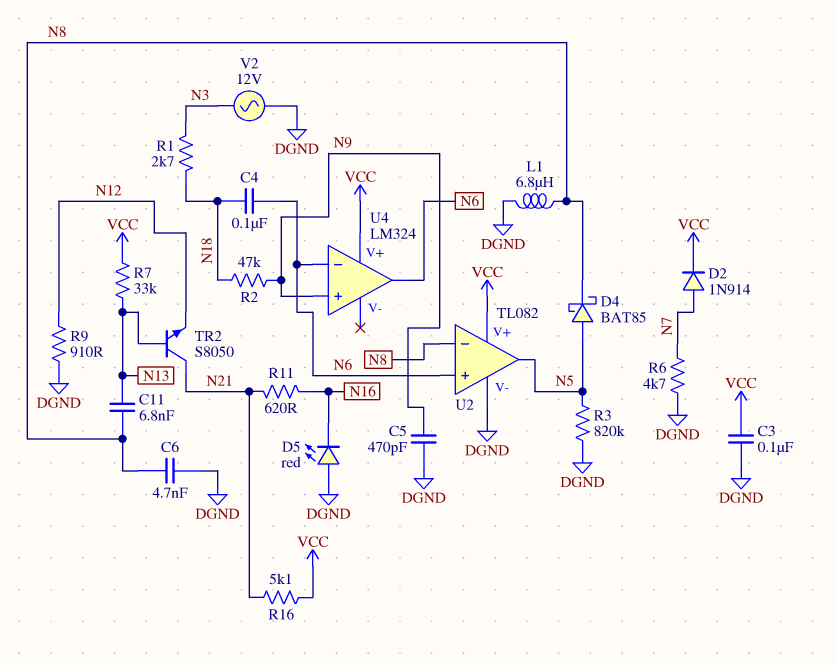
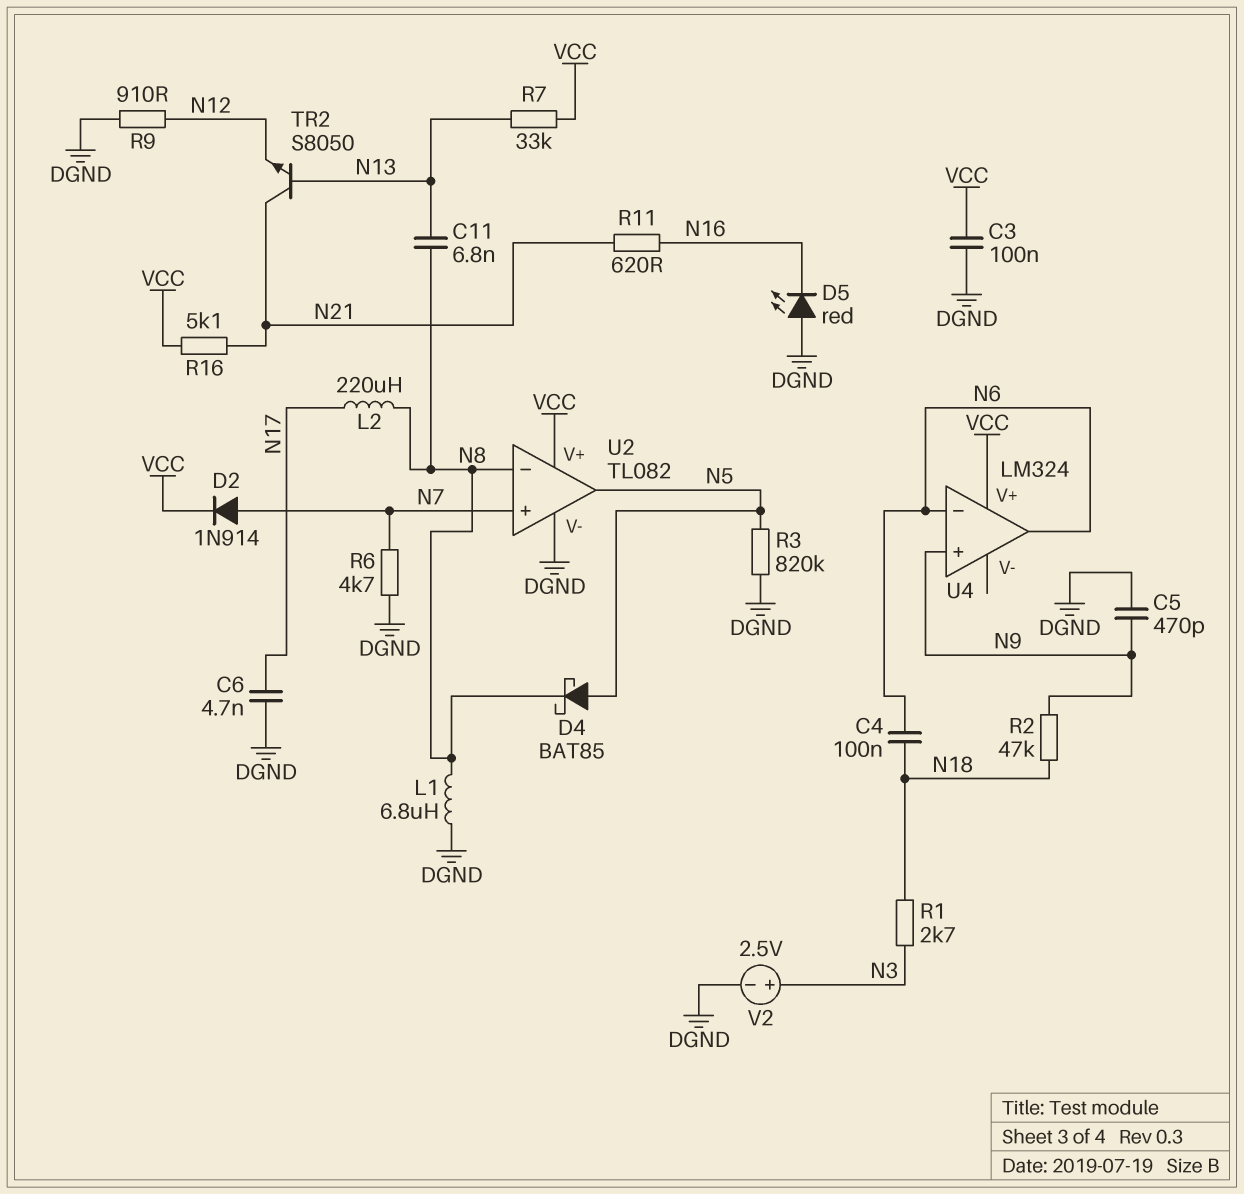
C6: 4.7nF (DGND, N8) -> 4.7nF (DGND, N17)
L2: none -> 220uH (N8, N17)
U2 pin in+: N6 -> N7
V2: AC 12V (DGND, N3) -> 2.5V (plus N3, minus DGND)

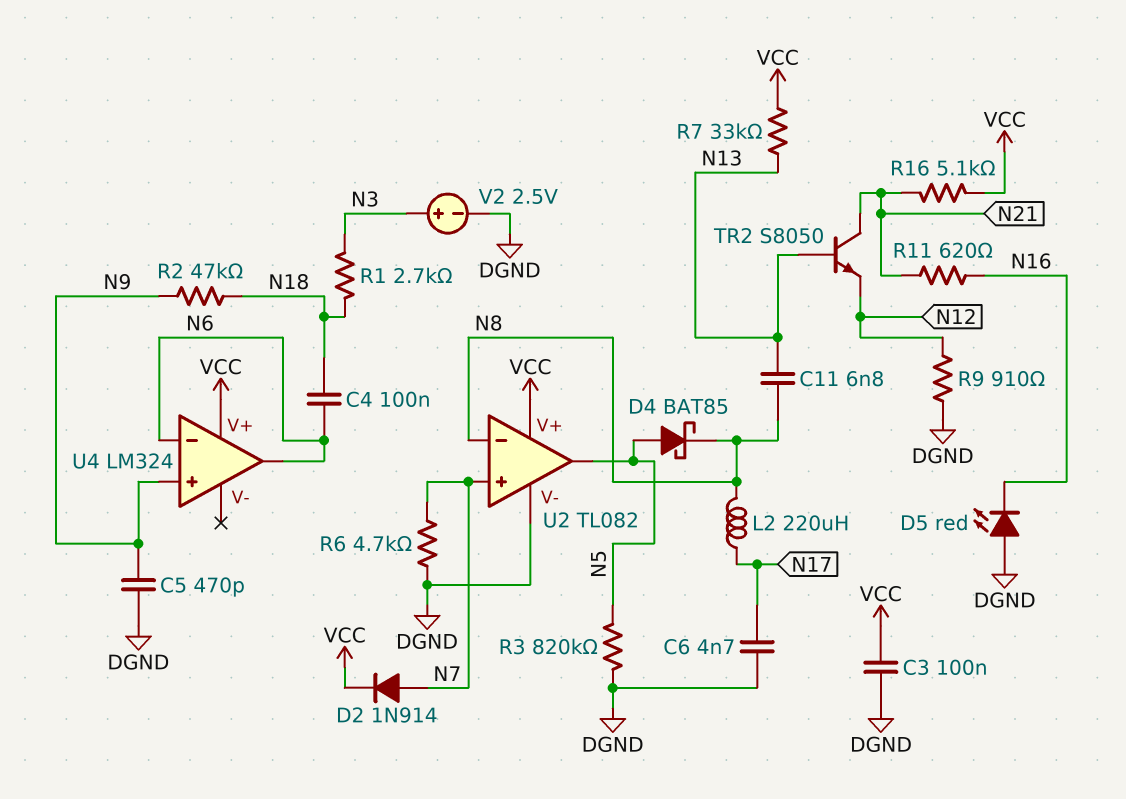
L1: 6.8uH (DGND, N8) -> none

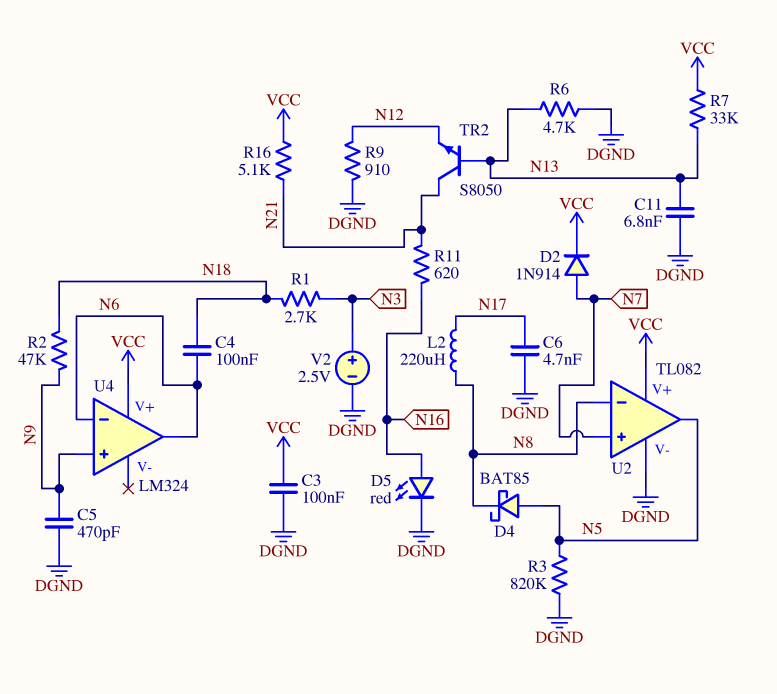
C11: 6.8nF (N8, N13) -> 6.8nF (DGND, N13)
D5: LED red (A DGND, K N16) -> LED red (A N16, K DGND)
R6: 4.7k (DGND, N7) -> 4.7k (DGND, N13)

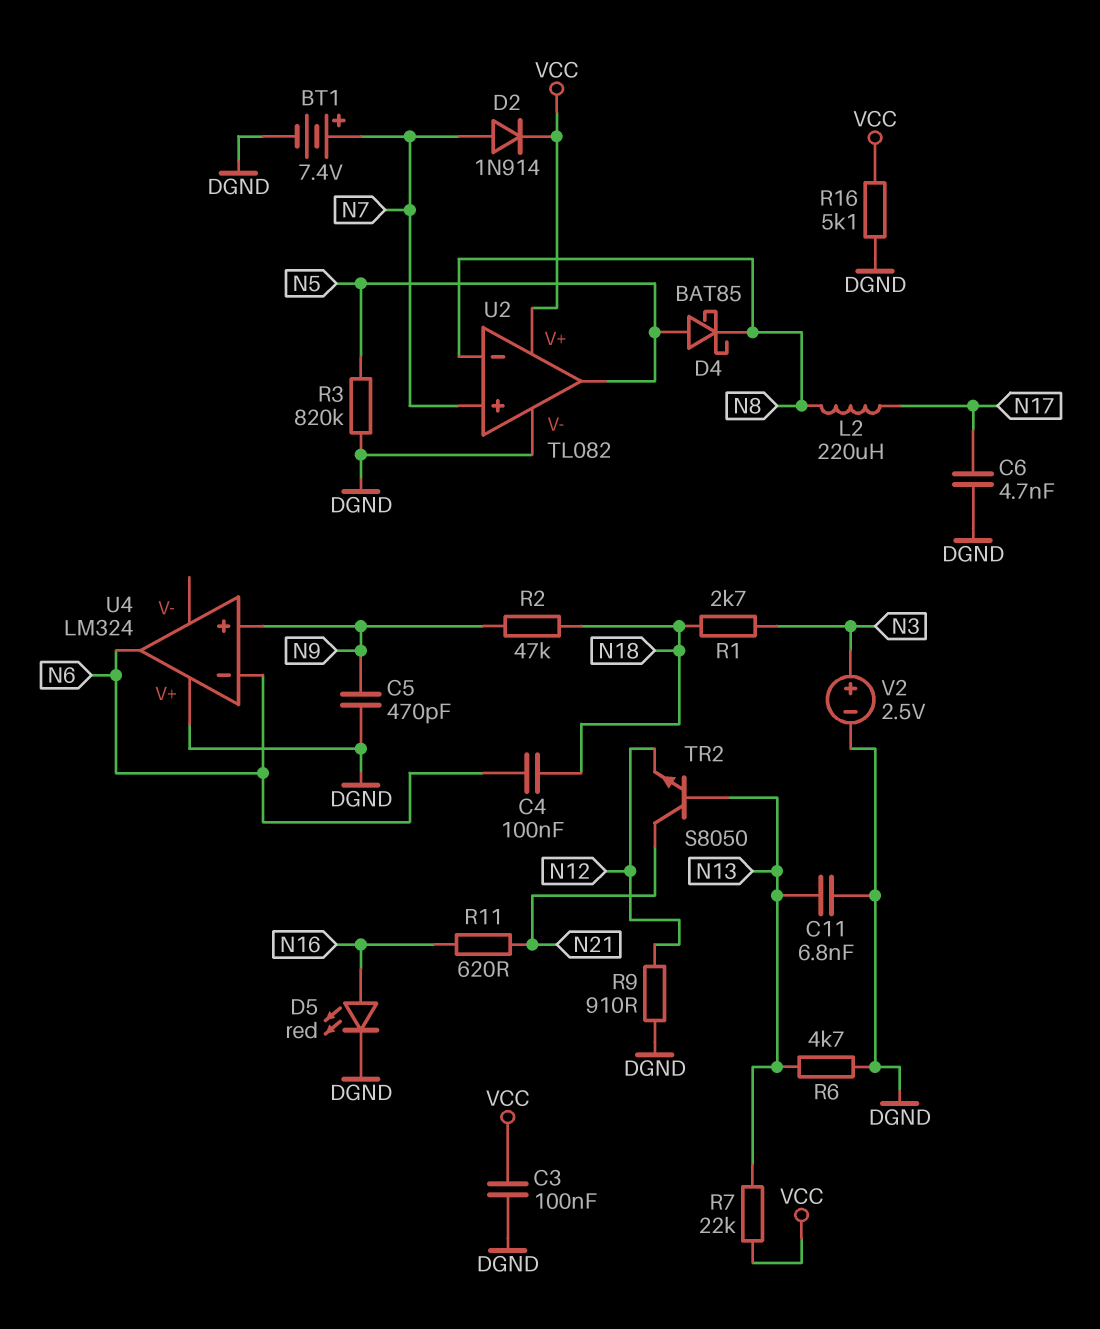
BT1: none -> 7.4V (plus N7, minus DGND)
R7: 33k (N13, VCC) -> 22k (N13, VCC)
R16: 5.1k (N21, VCC) -> 5.1k (DGND, VCC)
U4 pin V+: VCC -> DGND

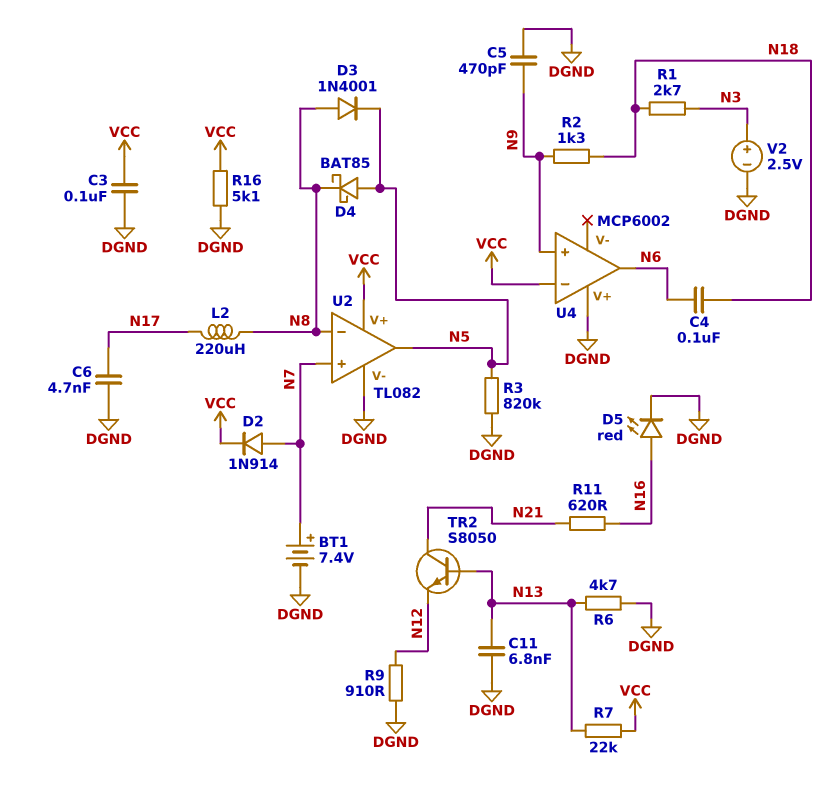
D3: none -> diode 1N4001 (A N8, K N5)
R2: 47k (N9, N18) -> 1.3k (N9, N18)
U4: LM324 -> MCP6002
U4 pin in-: N6 -> VCC

